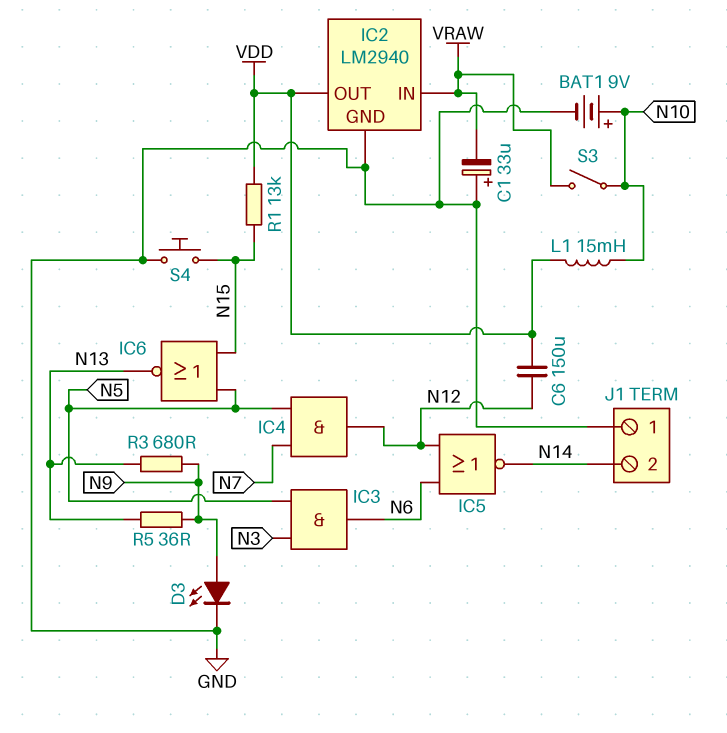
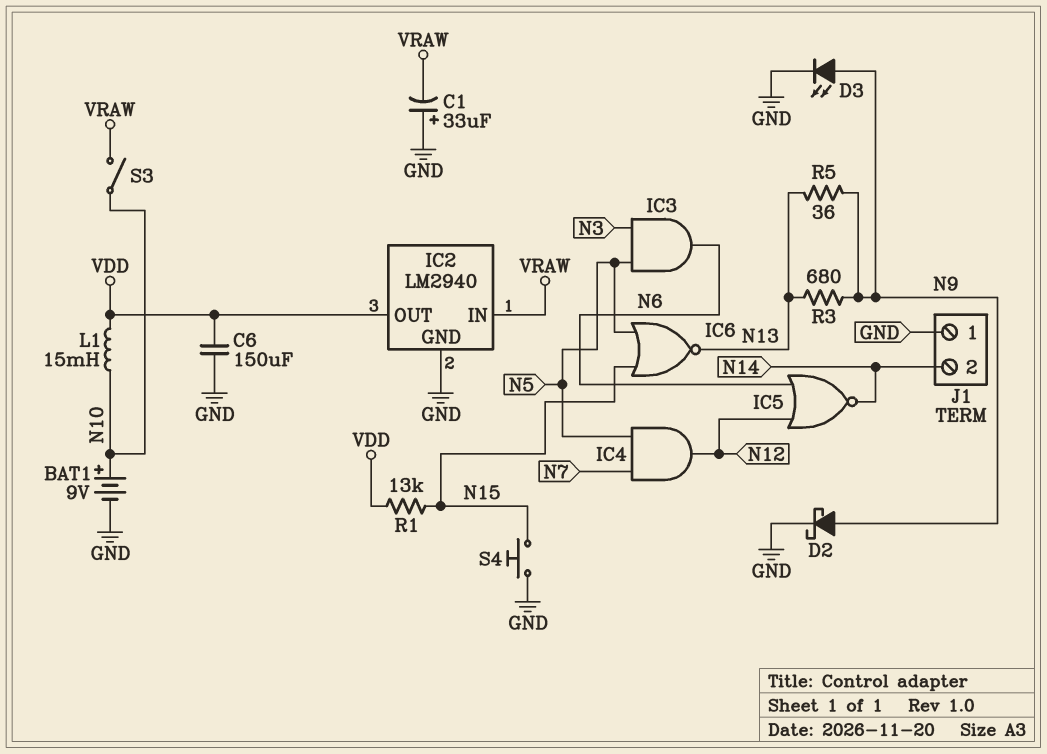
C6: 150uF (N12, VDD) -> 150uF (GND, VDD)
D2: none -> schottky (A N9, K GND)

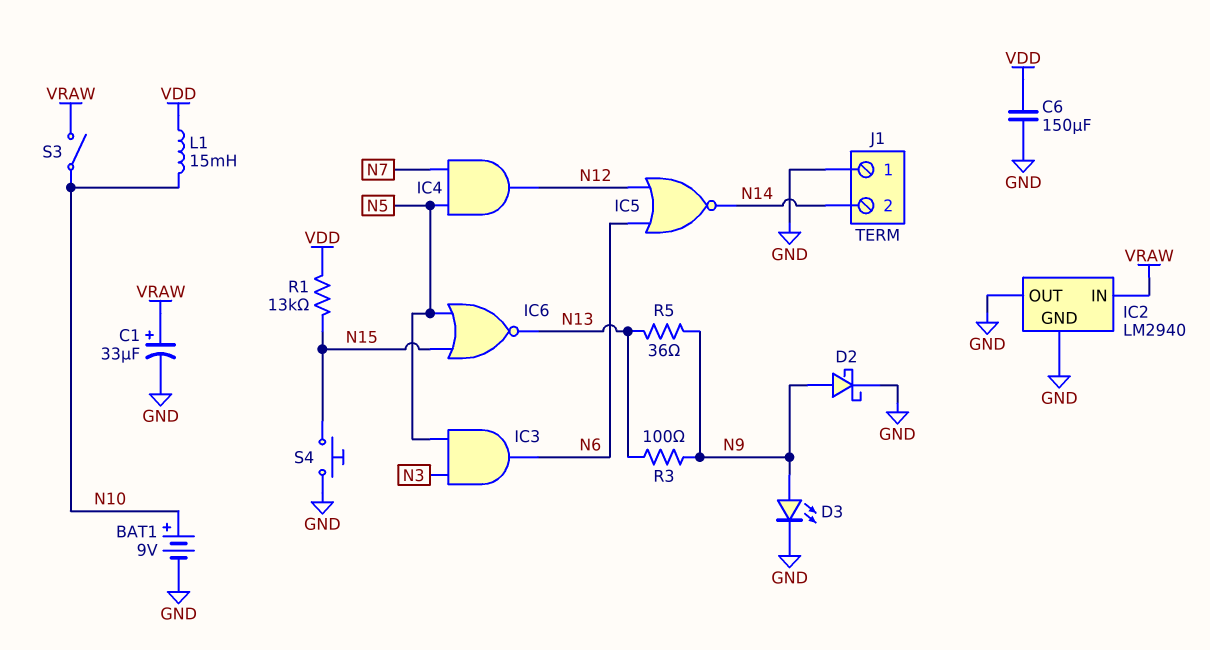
C1: 33uF (plus GND, minus VRAW) -> 33uF (plus VRAW, minus GND)
IC2 pin OUT: VDD -> GND
R3: 680 (N9, N13) -> 100 (N9, N13)

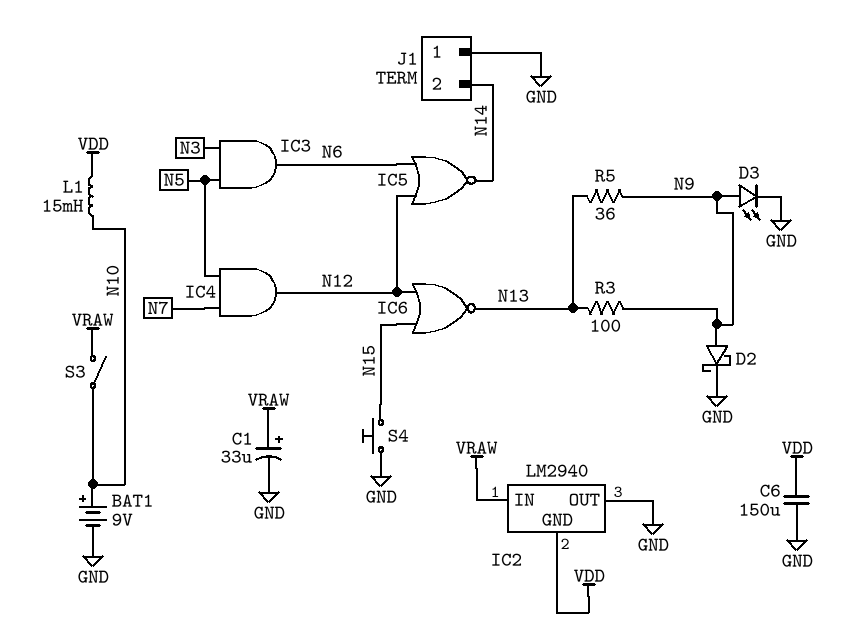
IC2 pin GND: GND -> VDD
IC6: NOR (in N5, in N15, out N13) -> NOR (in N12, in N15, out N13)
R1: 13k (N15, VDD) -> none

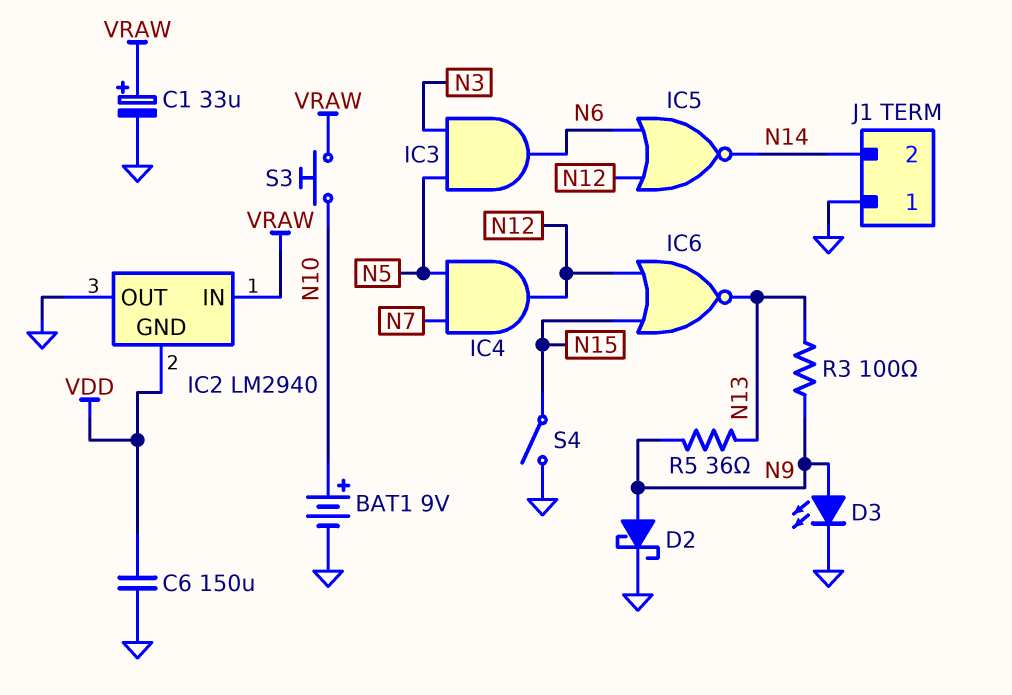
L1: 15mH (N10, VDD) -> none
S3: switch (N10, VRAW) -> button (N10, VRAW)
S4: button (GND, N15) -> switch (GND, N15)

